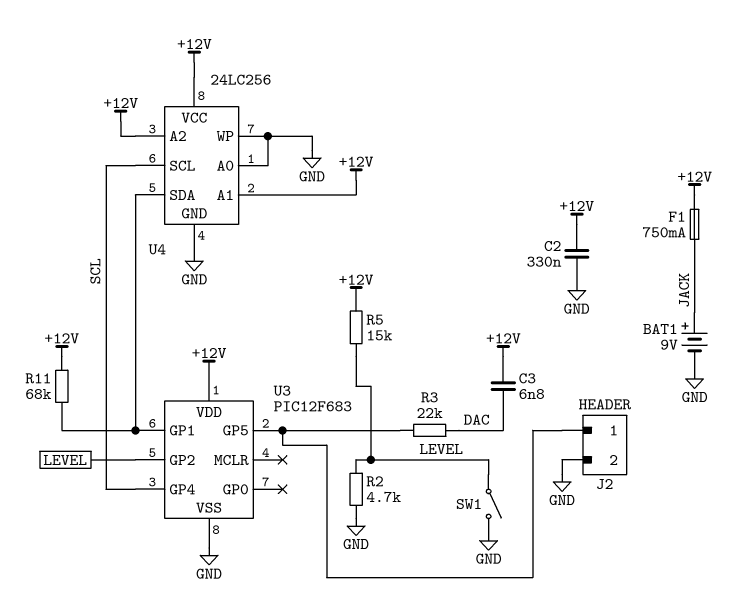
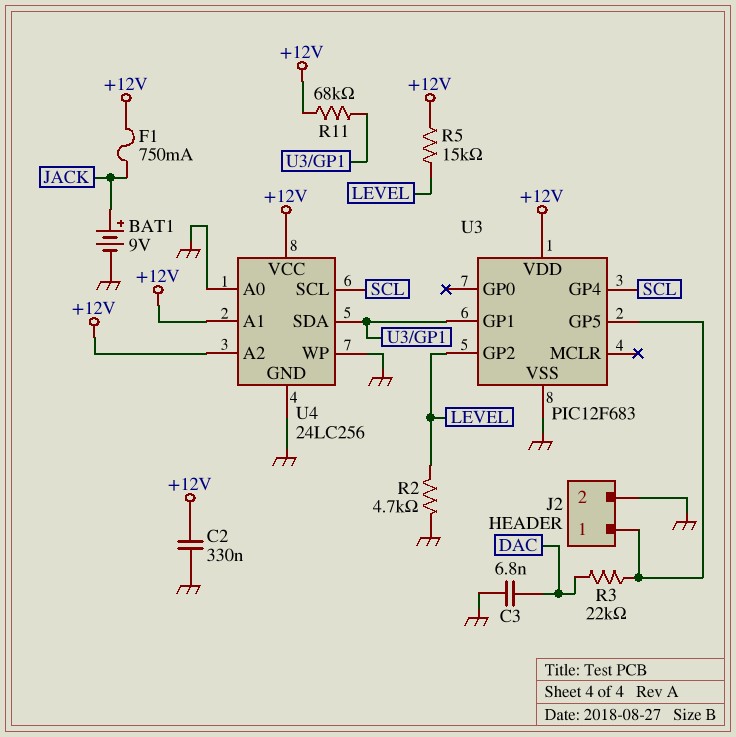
C3: 6.8nF (+12V, DAC) -> 6.8nF (DAC, GND)
SW1: switch (GND, LEVEL) -> none

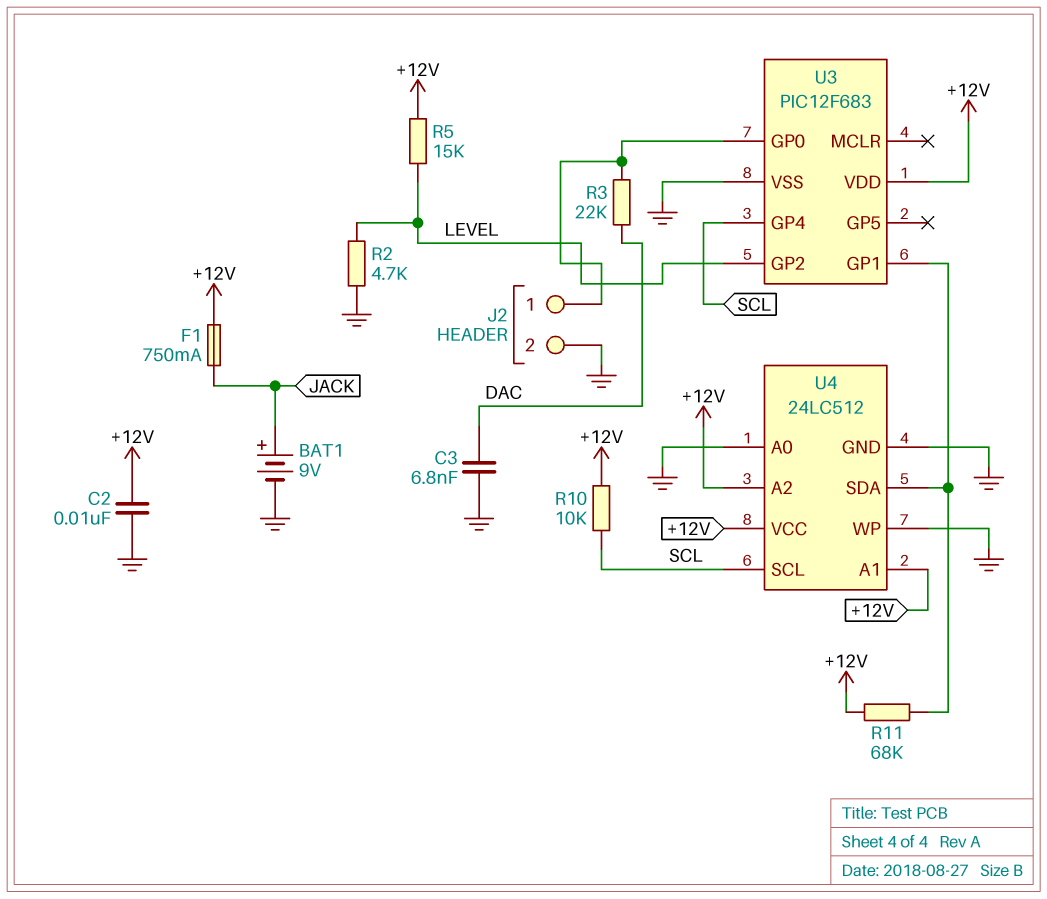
C2: 330nF (+12V, GND) -> 10nF (+12V, GND)
R10: none -> 10k (+12V, SCL)
U3 pin GP0: none -> J2/1
U3 pin GP5: J2/1 -> none
U4: 24LC256 -> 24LC512

